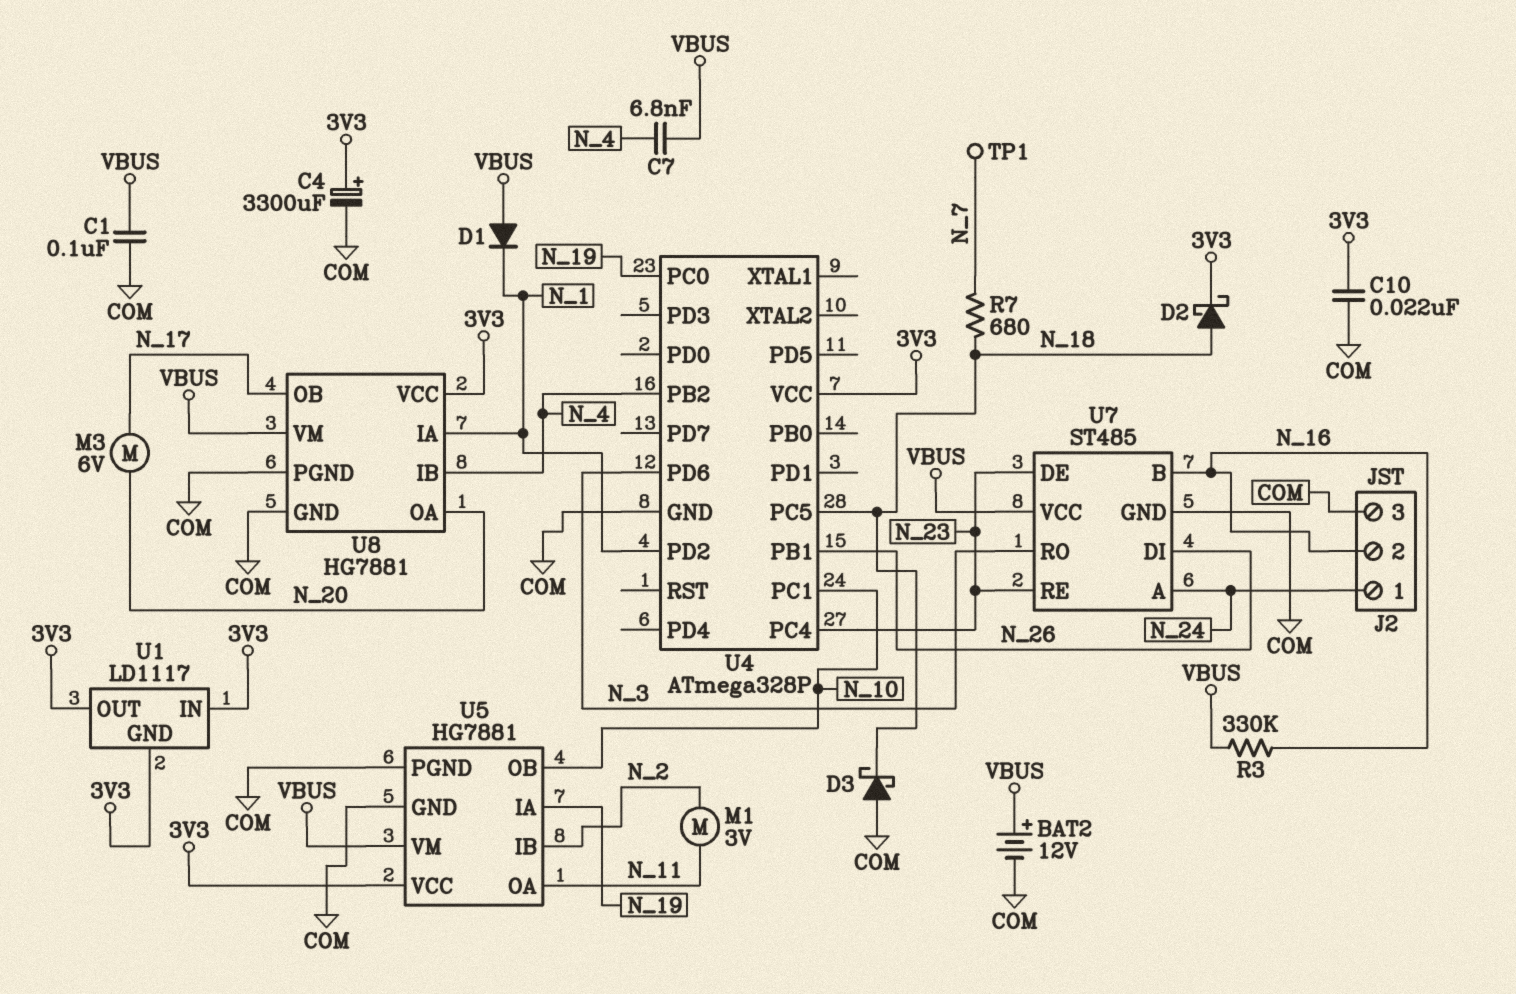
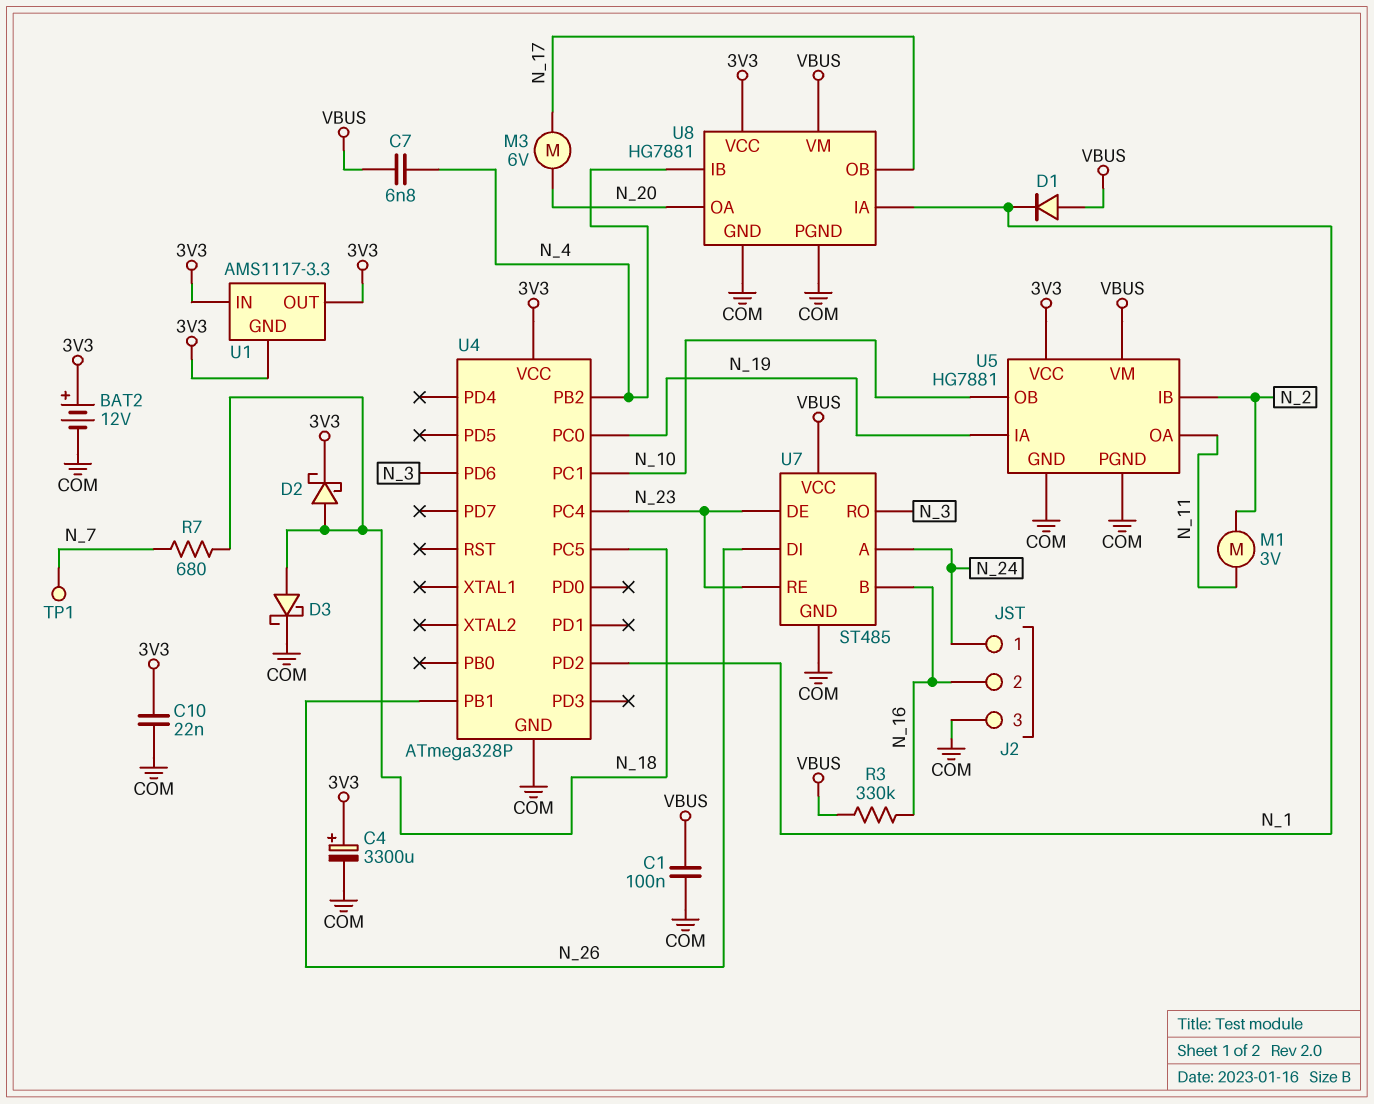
BAT2: 12V (plus VBUS, minus COM) -> 12V (plus 3V3, minus COM)
D3: schottky (A COM, K N_18) -> schottky (A N_18, K COM)
U1: LD1117 -> AMS1117-3.3

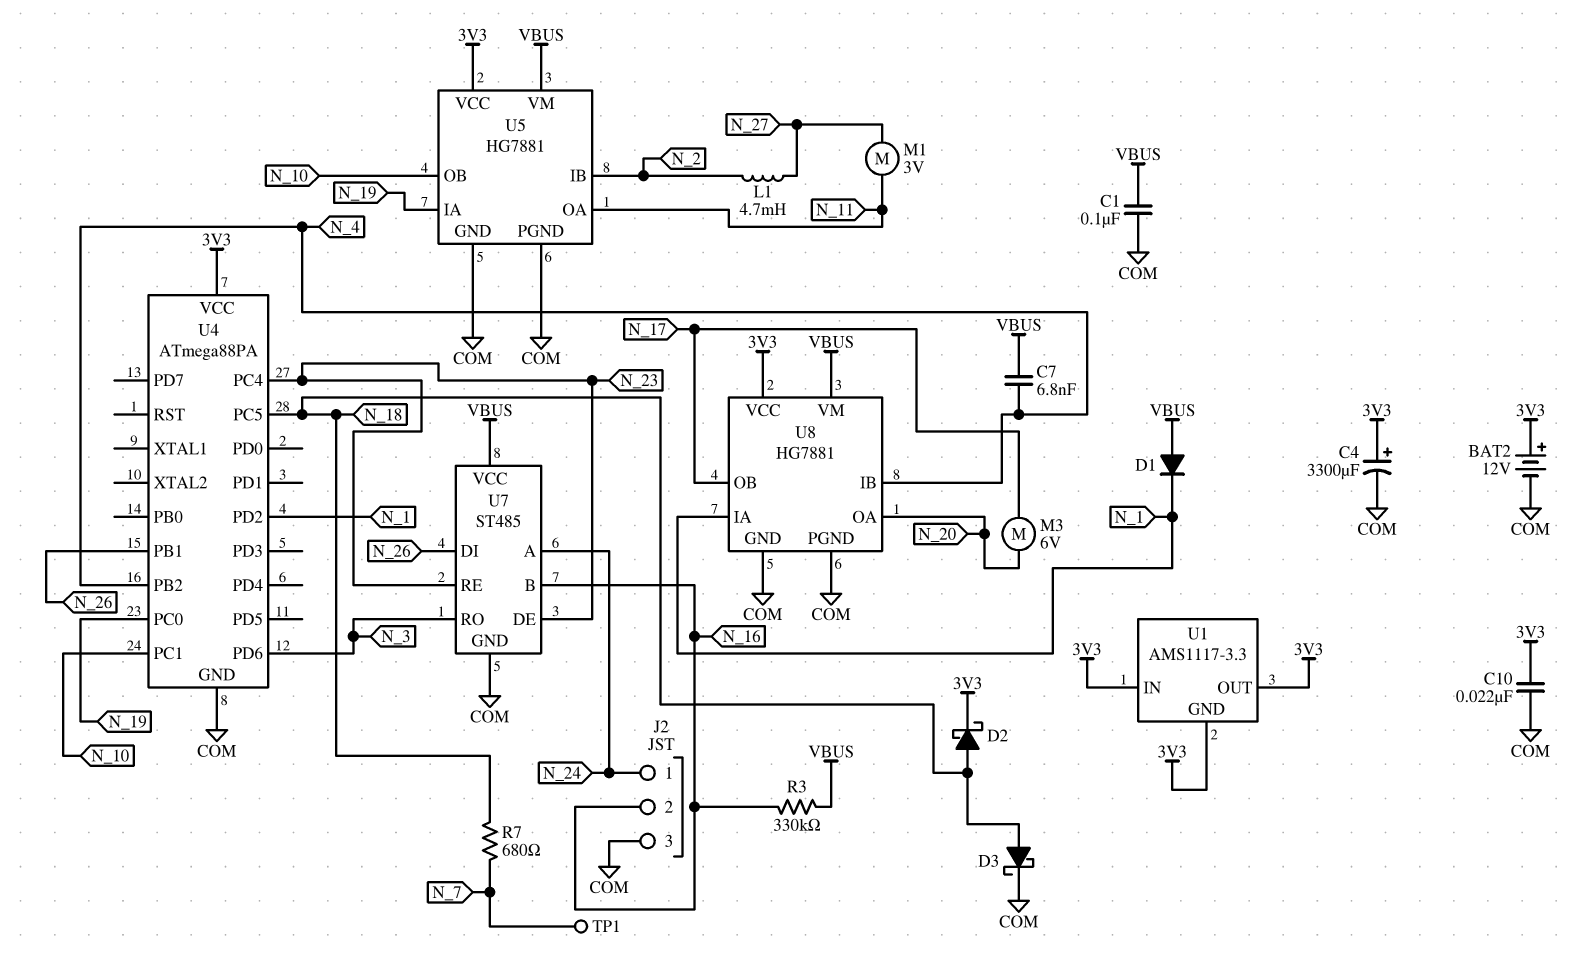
L1: none -> 4.7mH (N_2, N_27)
M1: motor 3V (N_2, N_11) -> motor 3V (N_11, N_27)
U4: ATmega328P -> ATmega88PA

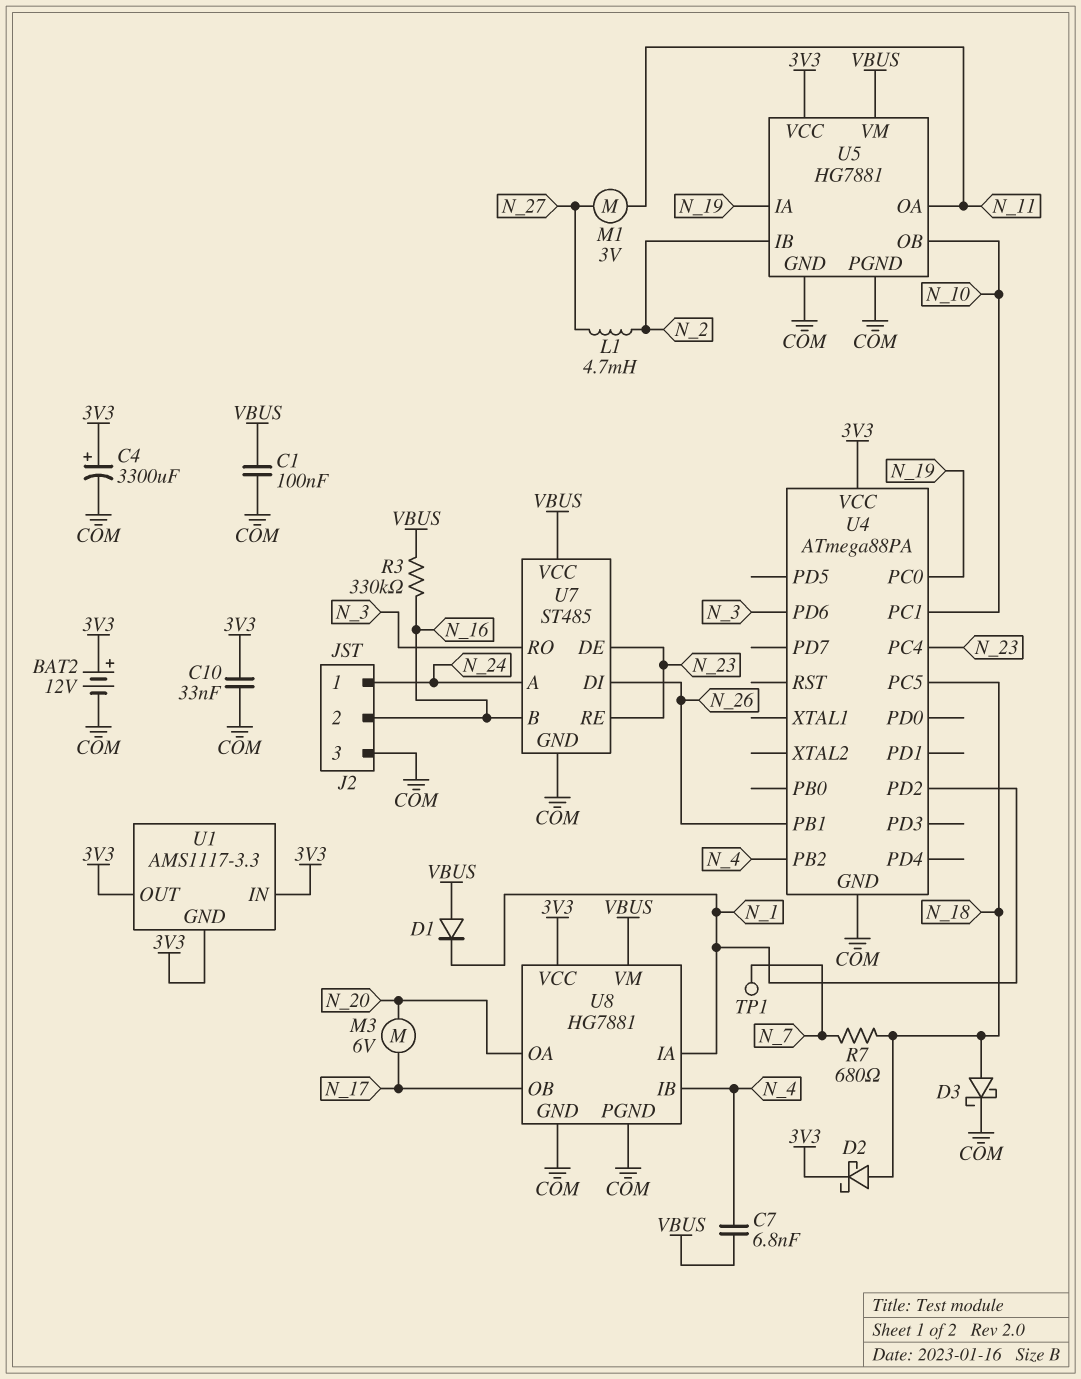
C10: 22nF (3V3, COM) -> 33nF (3V3, COM)

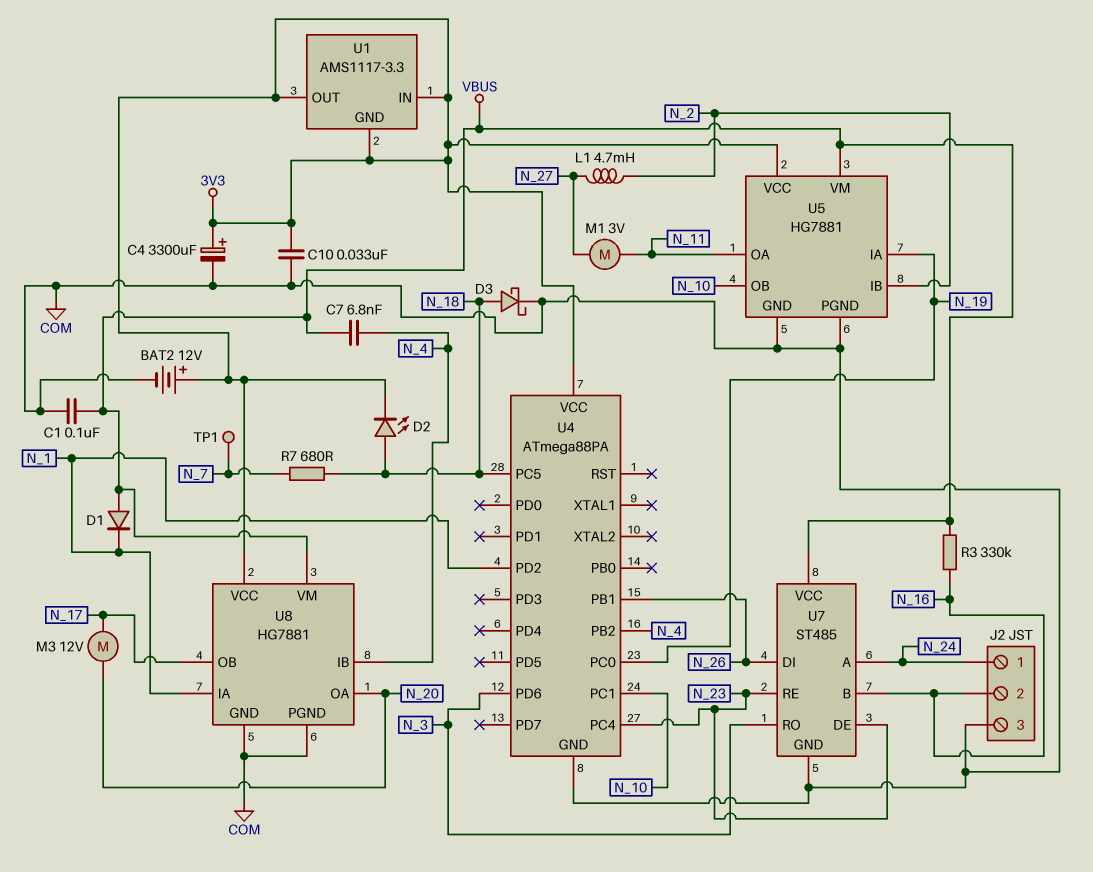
D2: schottky (A N_18, K 3V3) -> LED (A N_18, K 3V3)
M3: motor 6V (N_17, N_20) -> motor 12V (N_17, N_20)

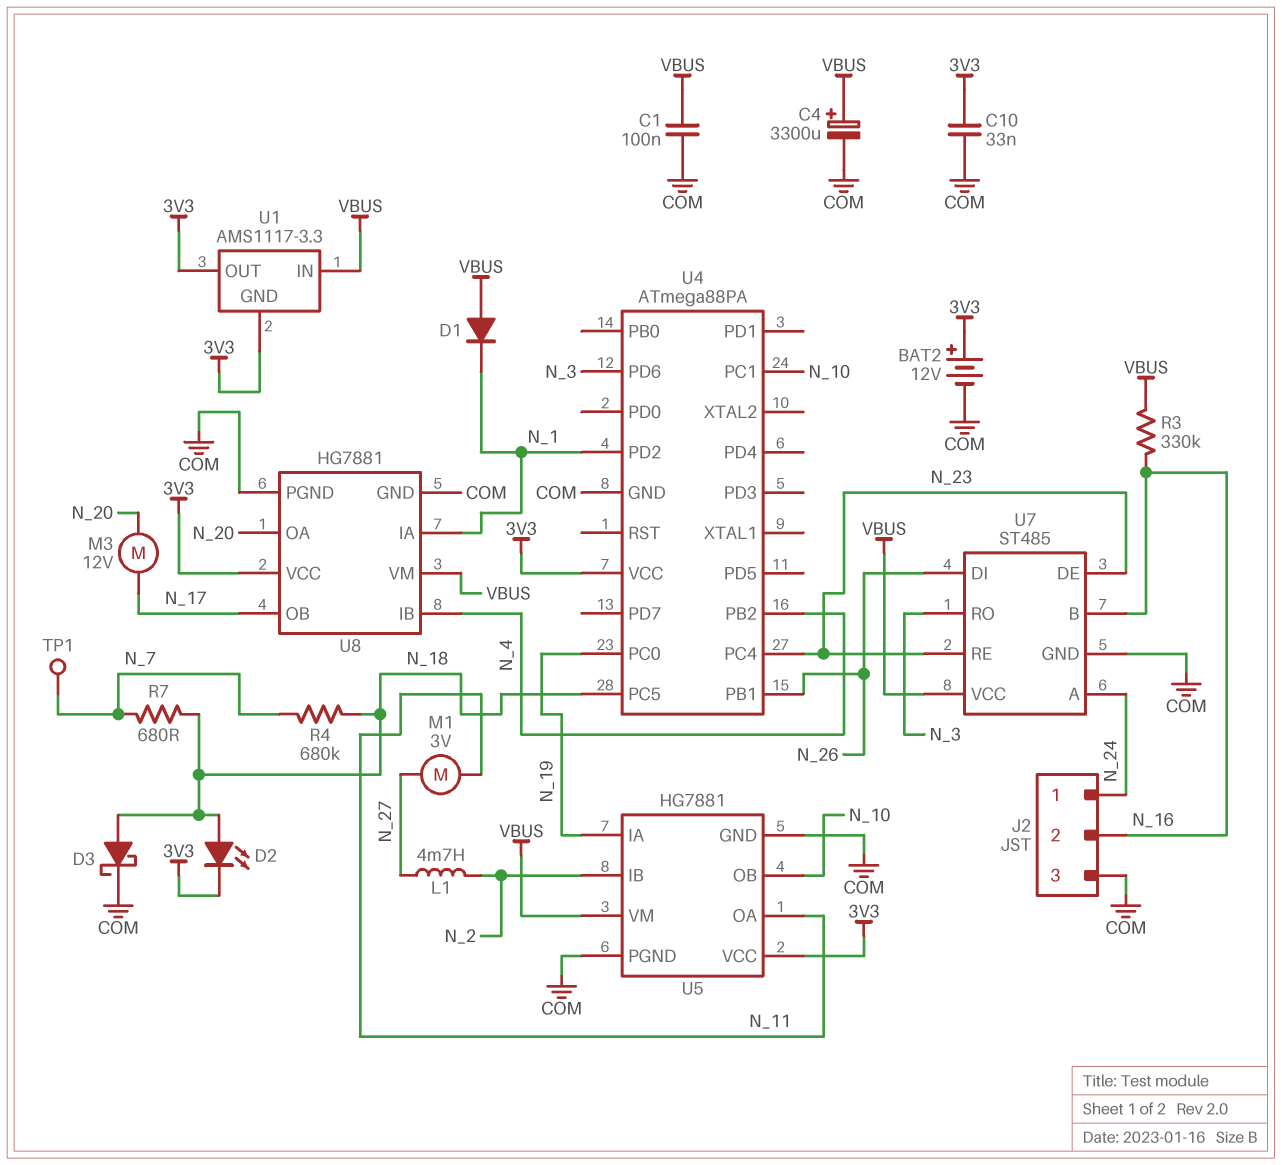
C4: 3300uF (plus 3V3, minus COM) -> 3300uF (plus VBUS, minus COM)
C7: 6.8nF (N_4, VBUS) -> none
R4: none -> 680k (N_7, N_18)
U1 pin IN: 3V3 -> VBUS

